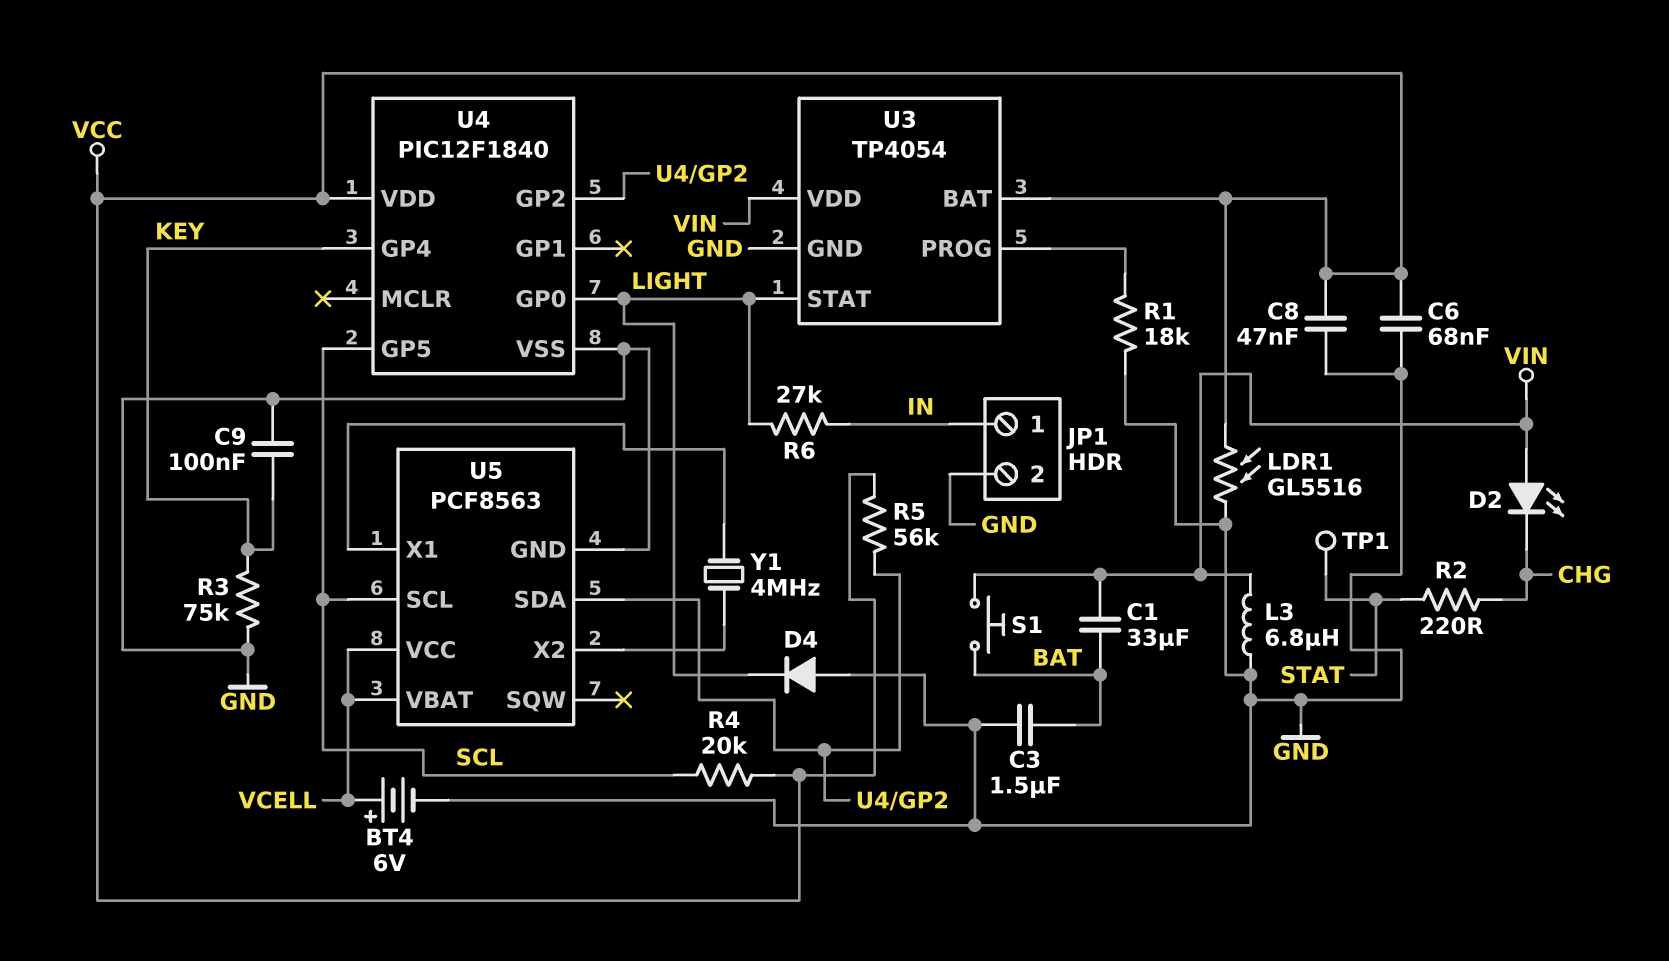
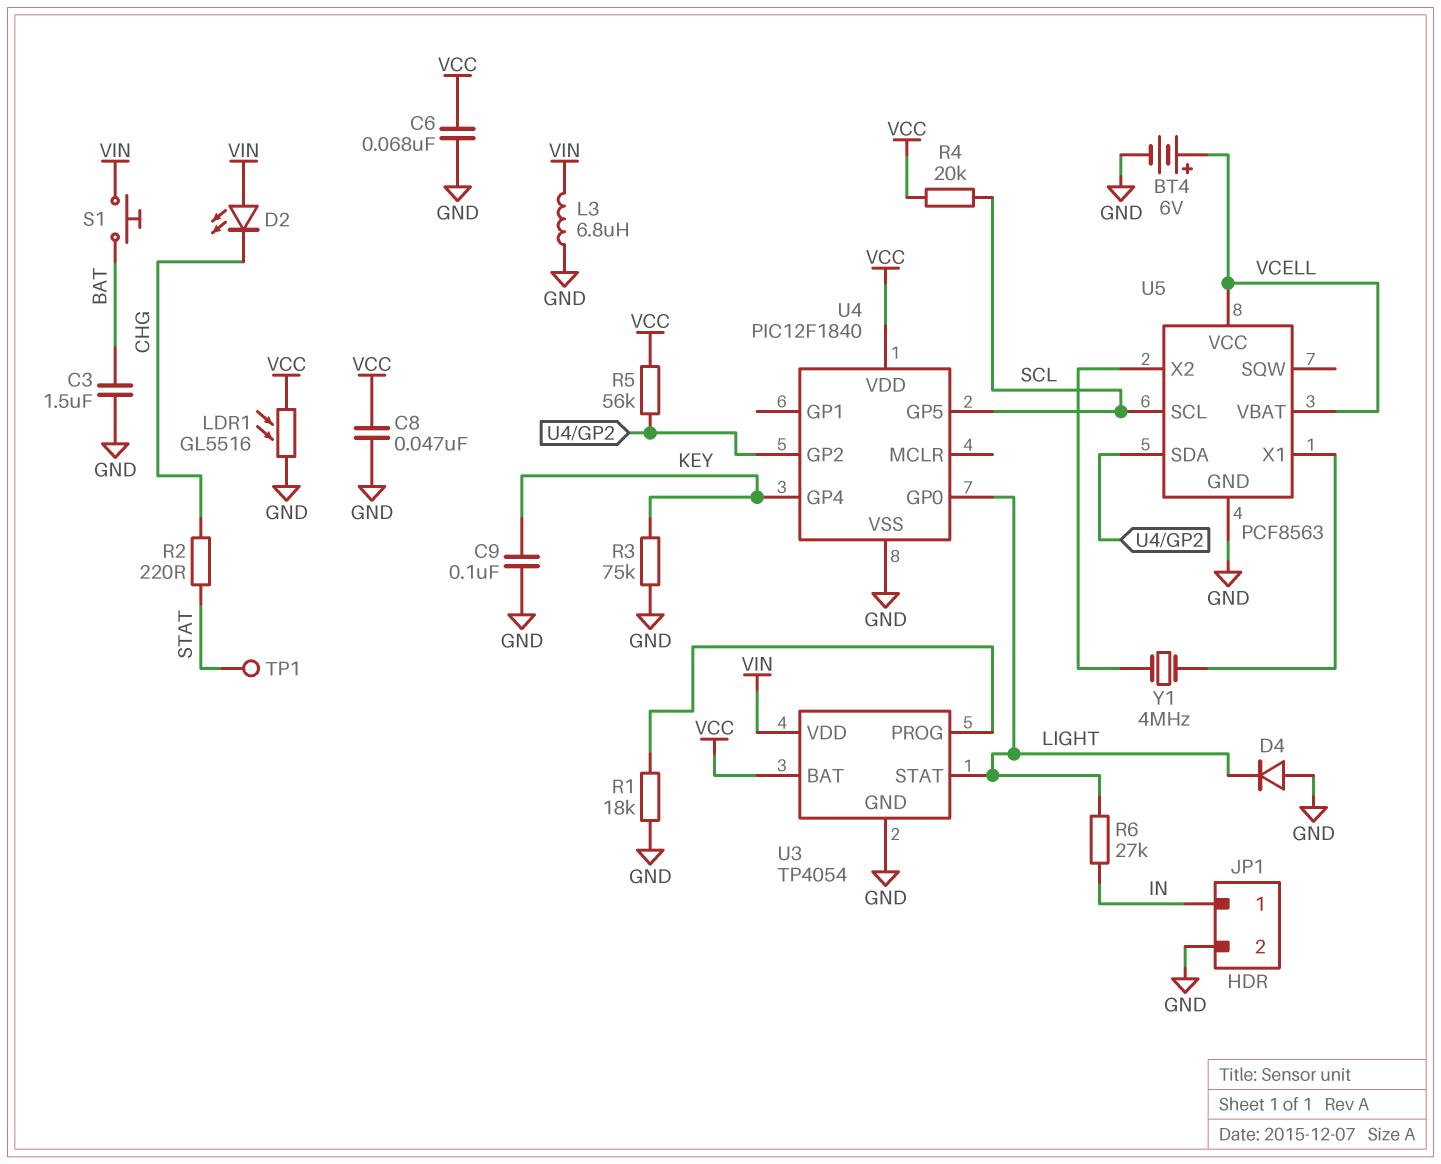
C1: 33uF (BAT, VIN) -> none

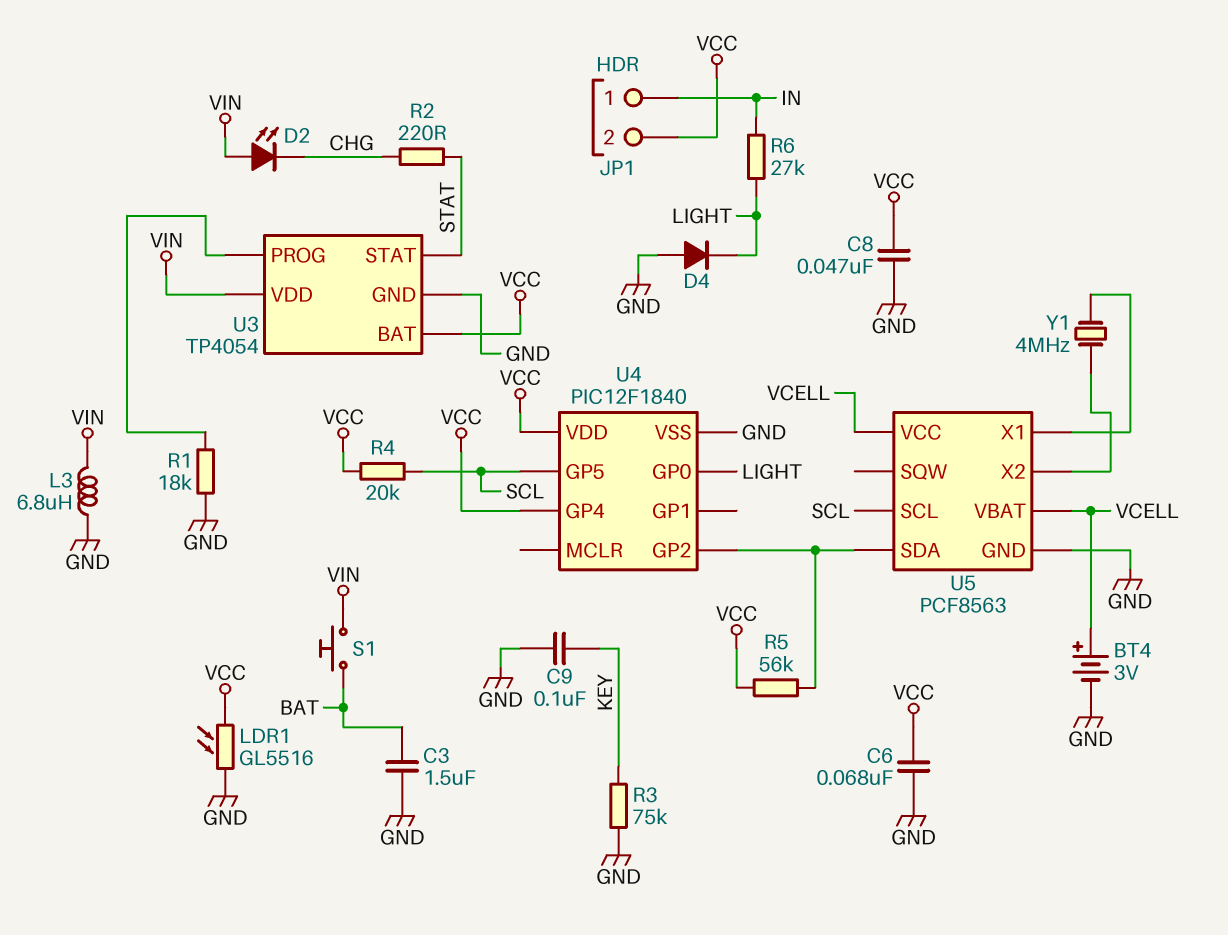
BT4: 6V (plus VCELL, minus GND) -> 3V (plus VCELL, minus GND)
JP1 pin 2: GND -> VCC
TP1: test point (STAT) -> none
U3 pin STAT: LIGHT -> STAT
U4 pin GP4: KEY -> VCC

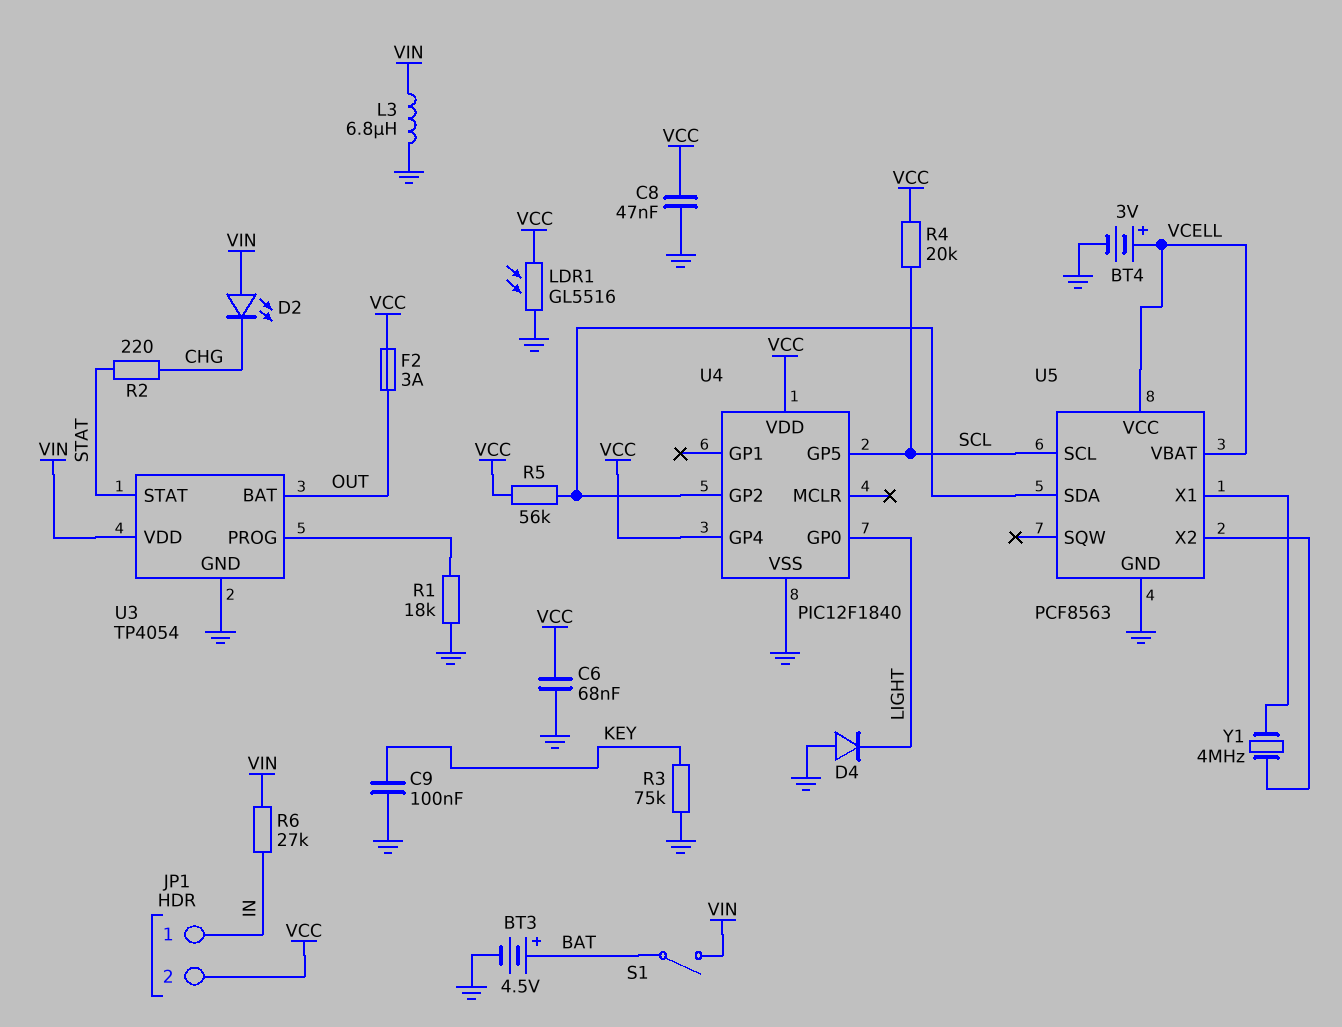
BT3: none -> 4.5V (plus BAT, minus GND)
C3: 1.5uF (BAT, GND) -> none
F2: none -> 3A (OUT, VCC)
R6: 27k (IN, LIGHT) -> 27k (IN, VIN)
S1: button (BAT, VIN) -> switch (BAT, VIN)
U3 pin BAT: VCC -> OUT

